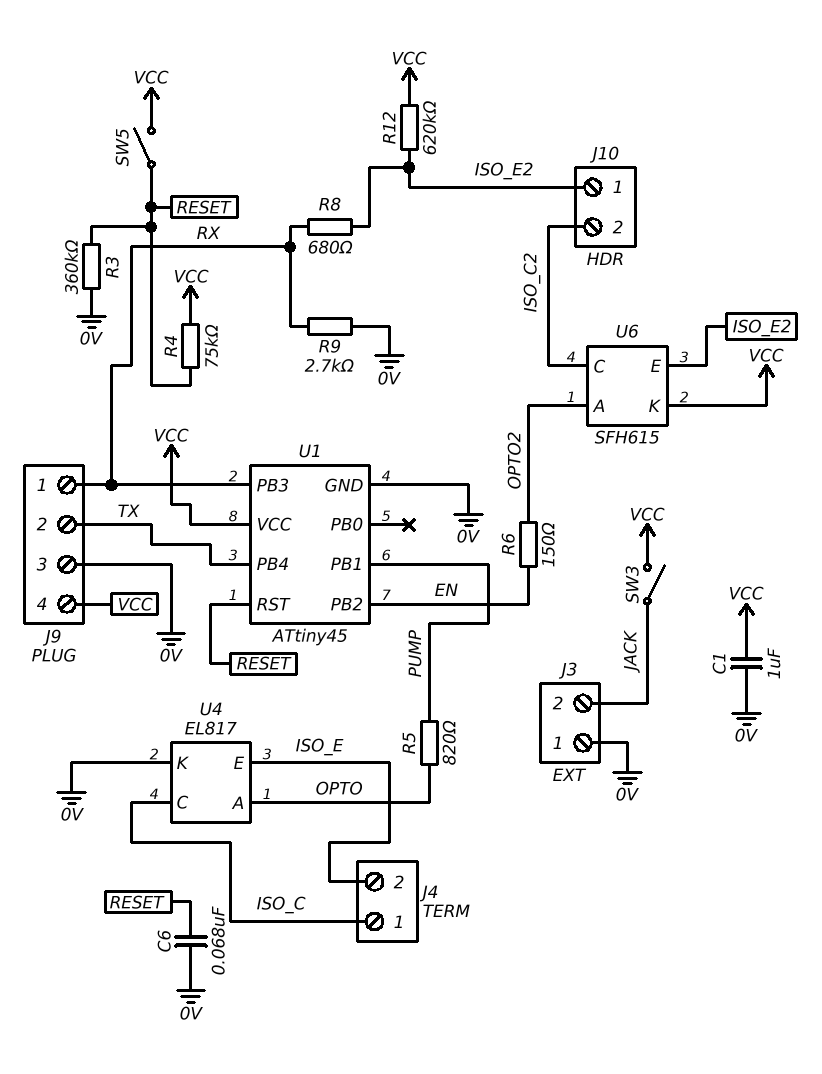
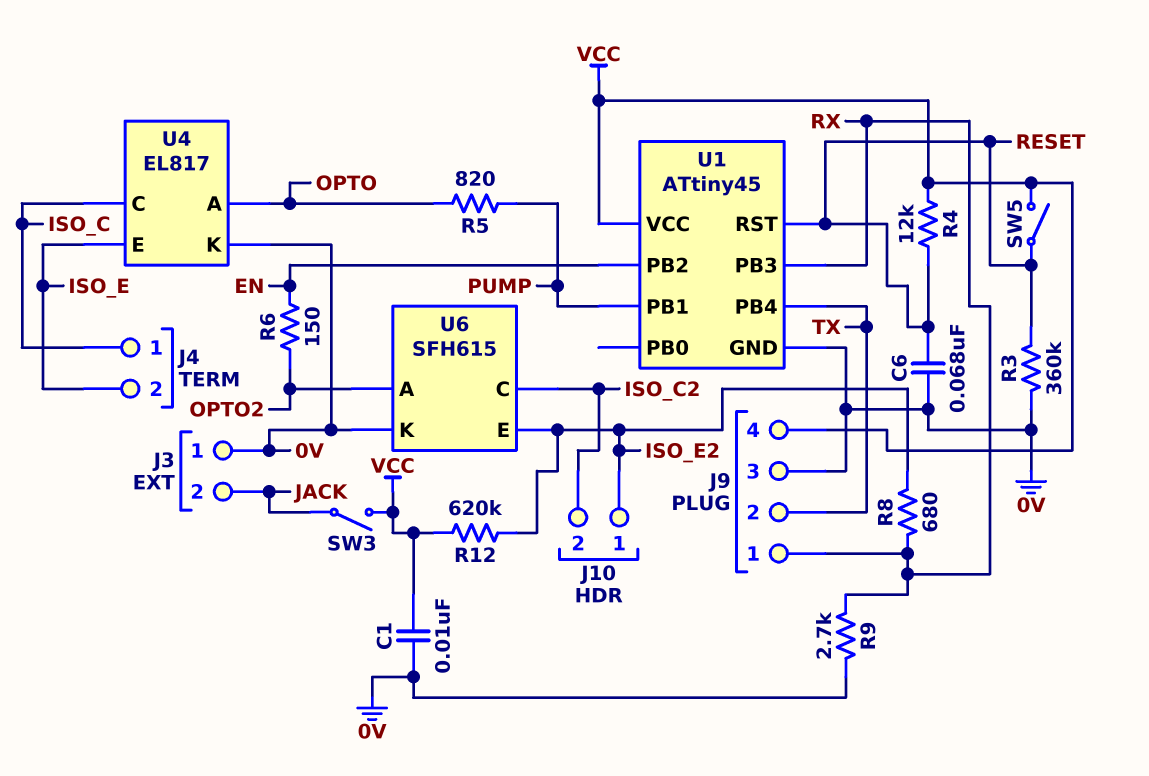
C1: 1uF (0V, VCC) -> 10nF (0V, VCC)
R4: 75k (RESET, VCC) -> 12k (RESET, VCC)
U6 pin K: VCC -> 0V

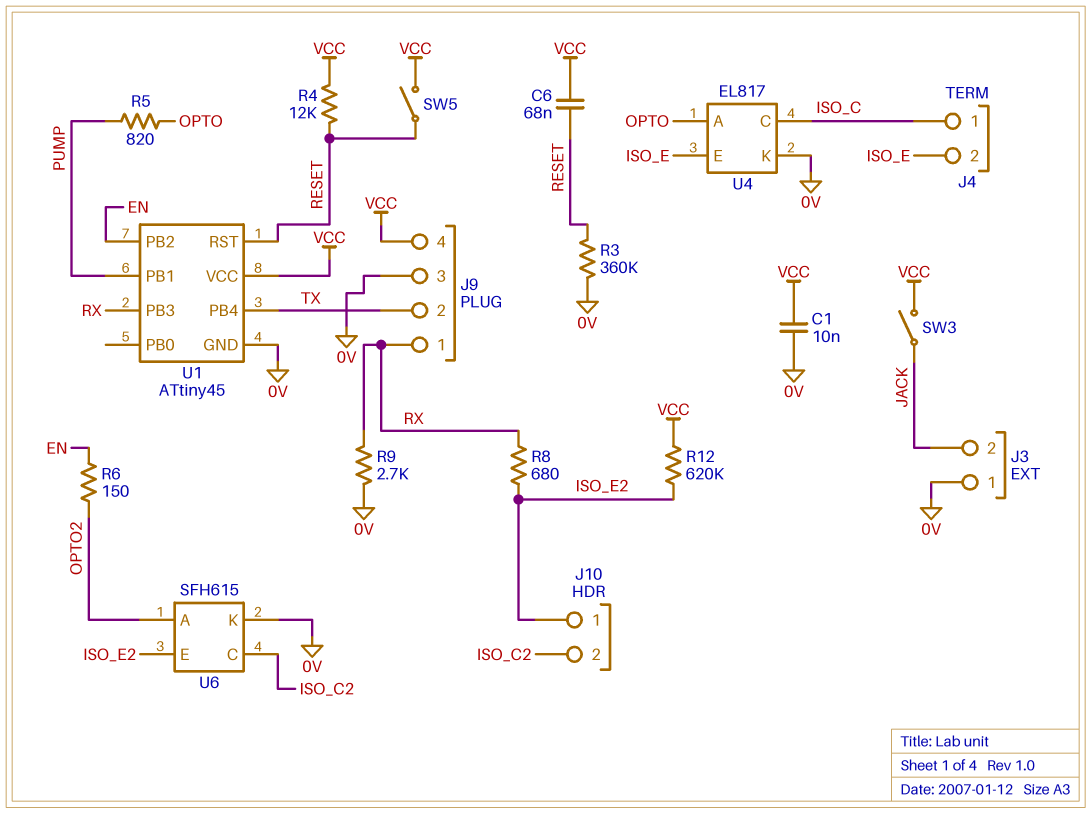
C6: 68nF (0V, RESET) -> 68nF (RESET, VCC)

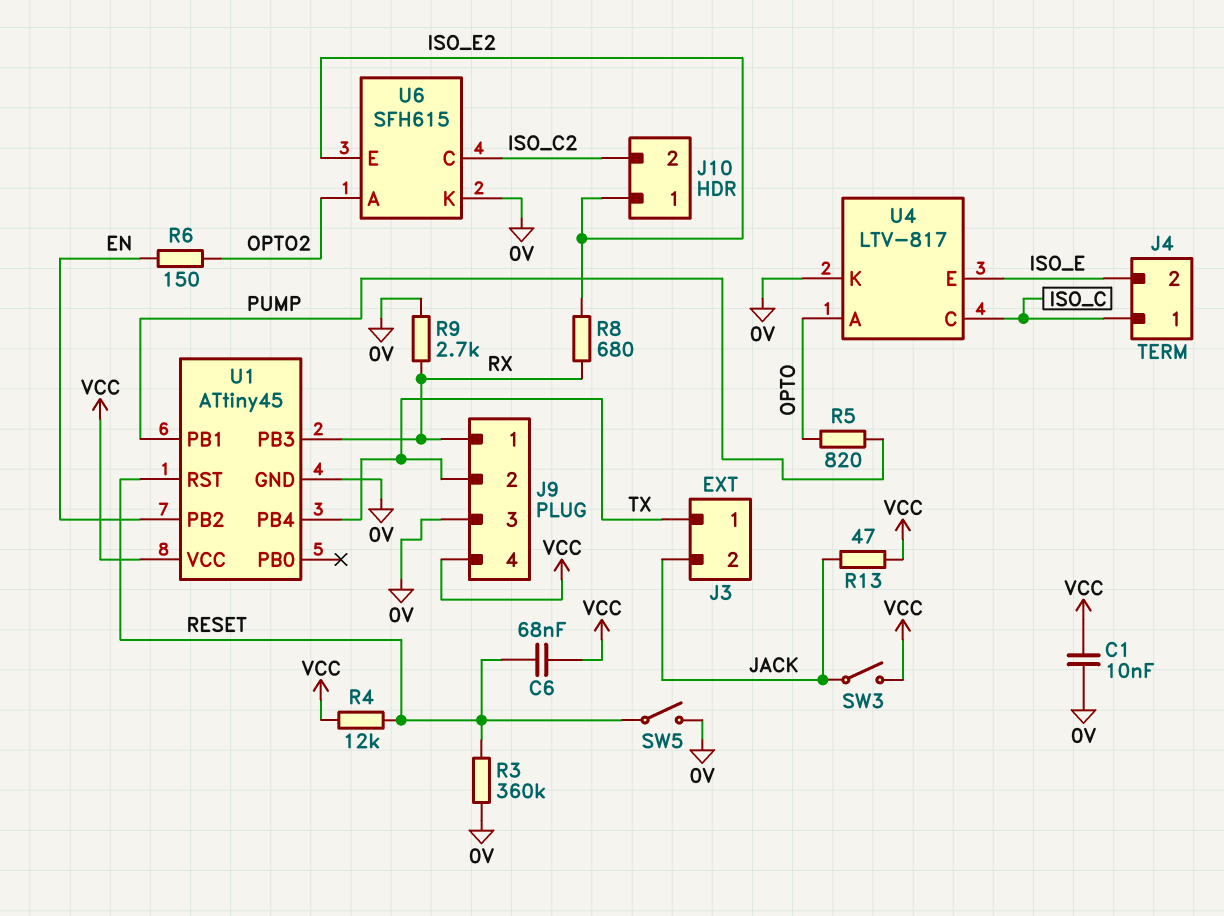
J3 pin 1: 0V -> TX
R12: 620k (ISO_E2, VCC) -> none
R13: none -> 47 (JACK, VCC)
SW5: switch (RESET, VCC) -> switch (0V, RESET)
U4: EL817 -> LTV-817

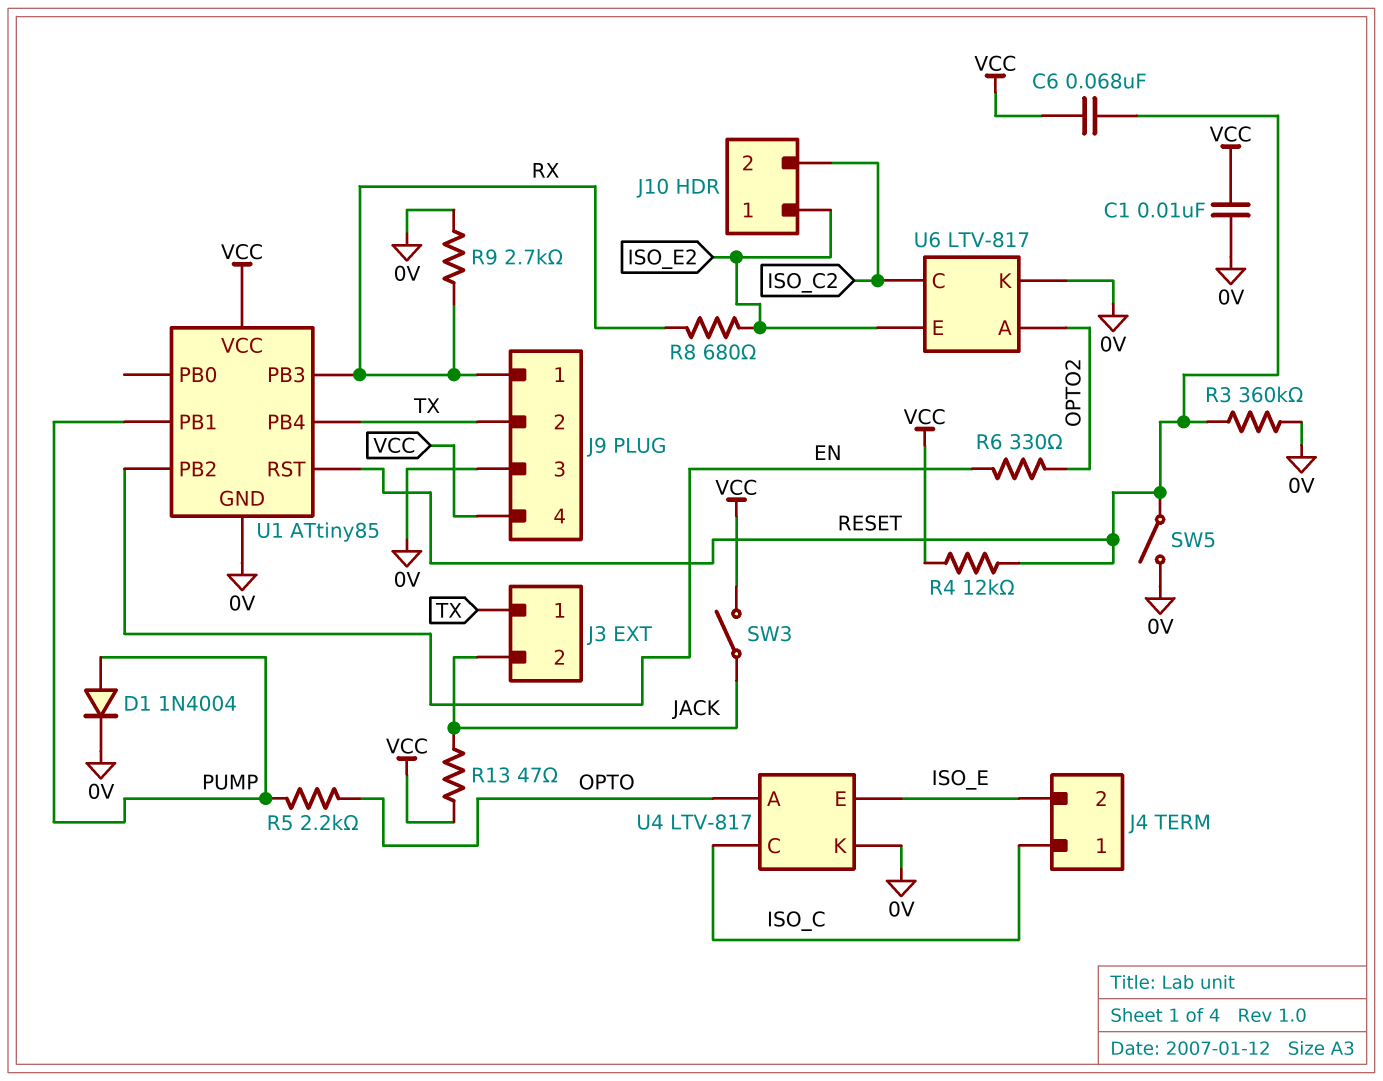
D1: none -> diode 1N4004 (A PUMP, K 0V)
R5: 820 (OPTO, PUMP) -> 2.2k (OPTO, PUMP)
R6: 150 (EN, OPTO2) -> 330 (EN, OPTO2)
U1: ATtiny45 -> ATtiny85
U6: SFH615 -> LTV-817

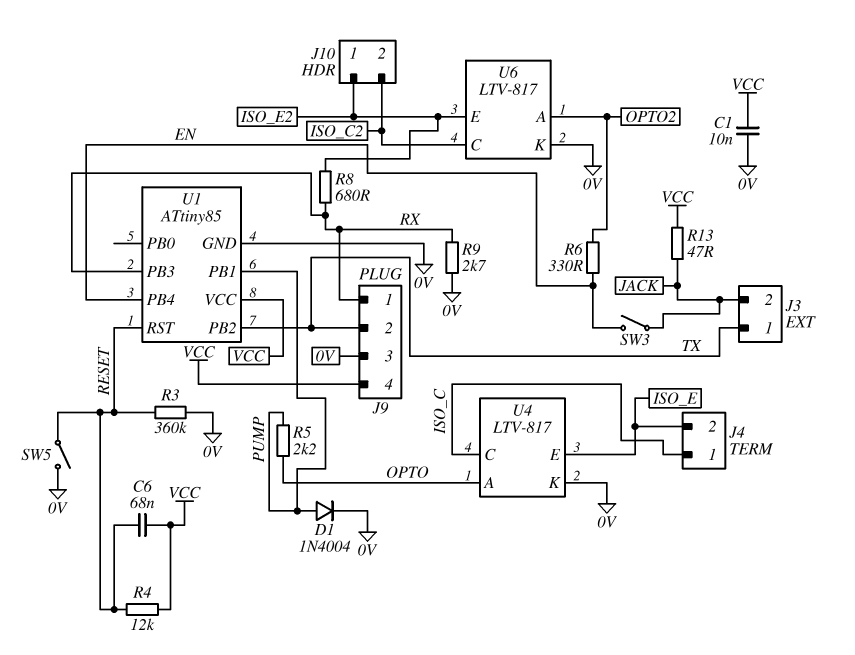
SW3: switch (JACK, VCC) -> switch (EN, JACK)
U1 pin PB2: EN -> TX
U1 pin PB4: TX -> EN

